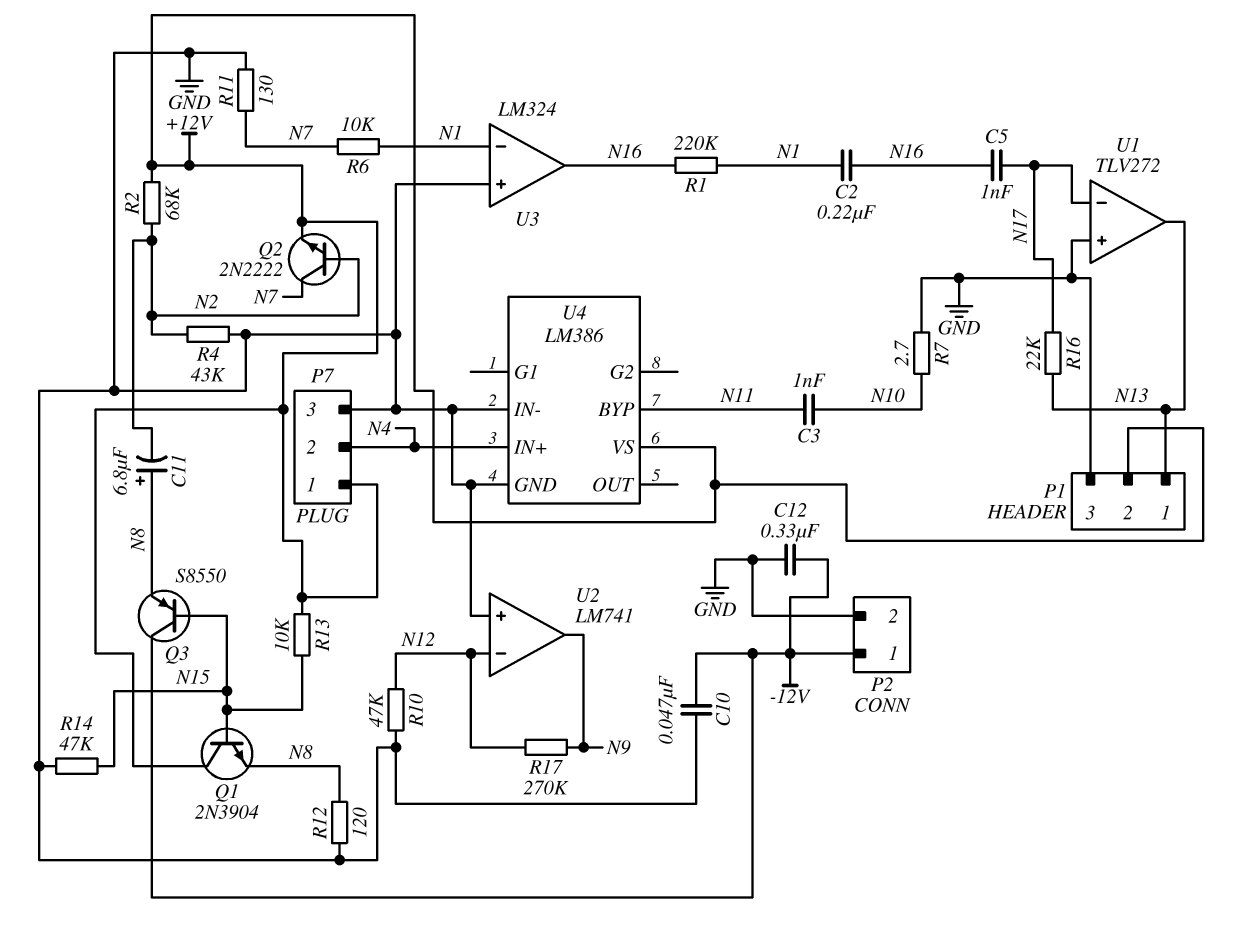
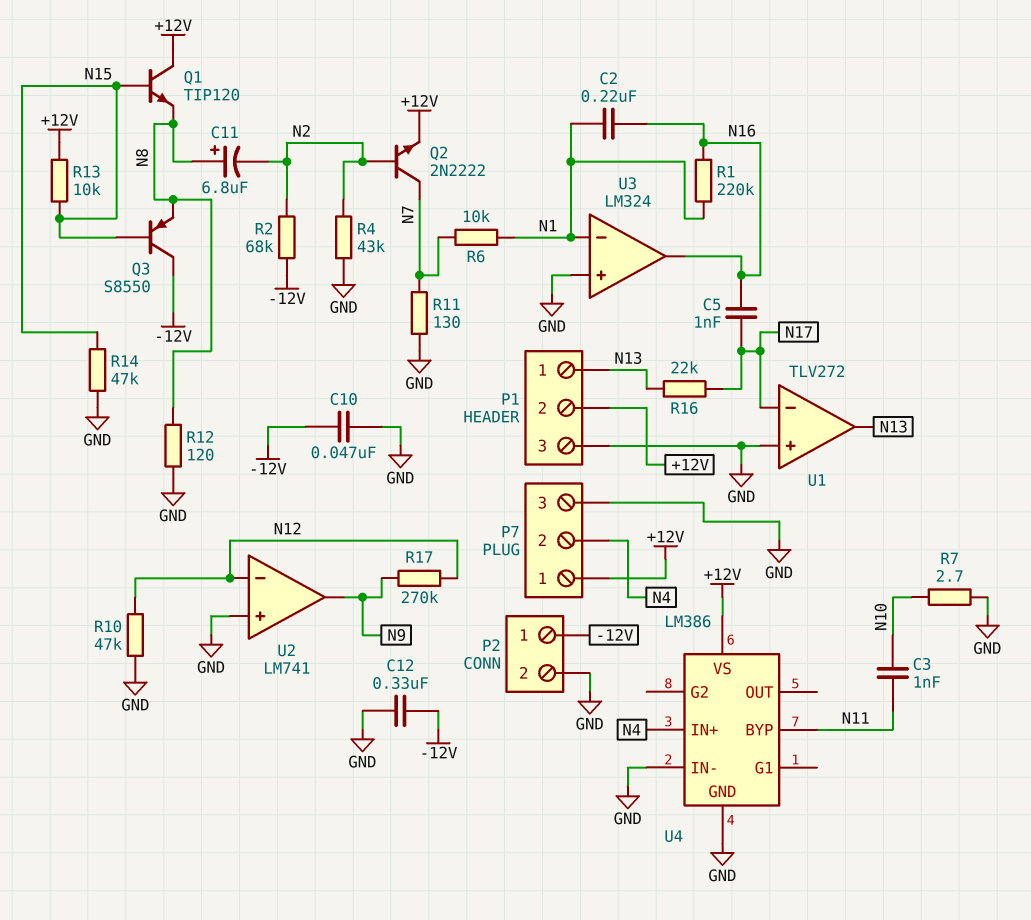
Q1: NPN 2N3904 (B N15, C +12V, E N8) -> NPN TIP120 (B N15, C +12V, E N8)
R2: 68k (+12V, N2) -> 68k (-12V, N2)

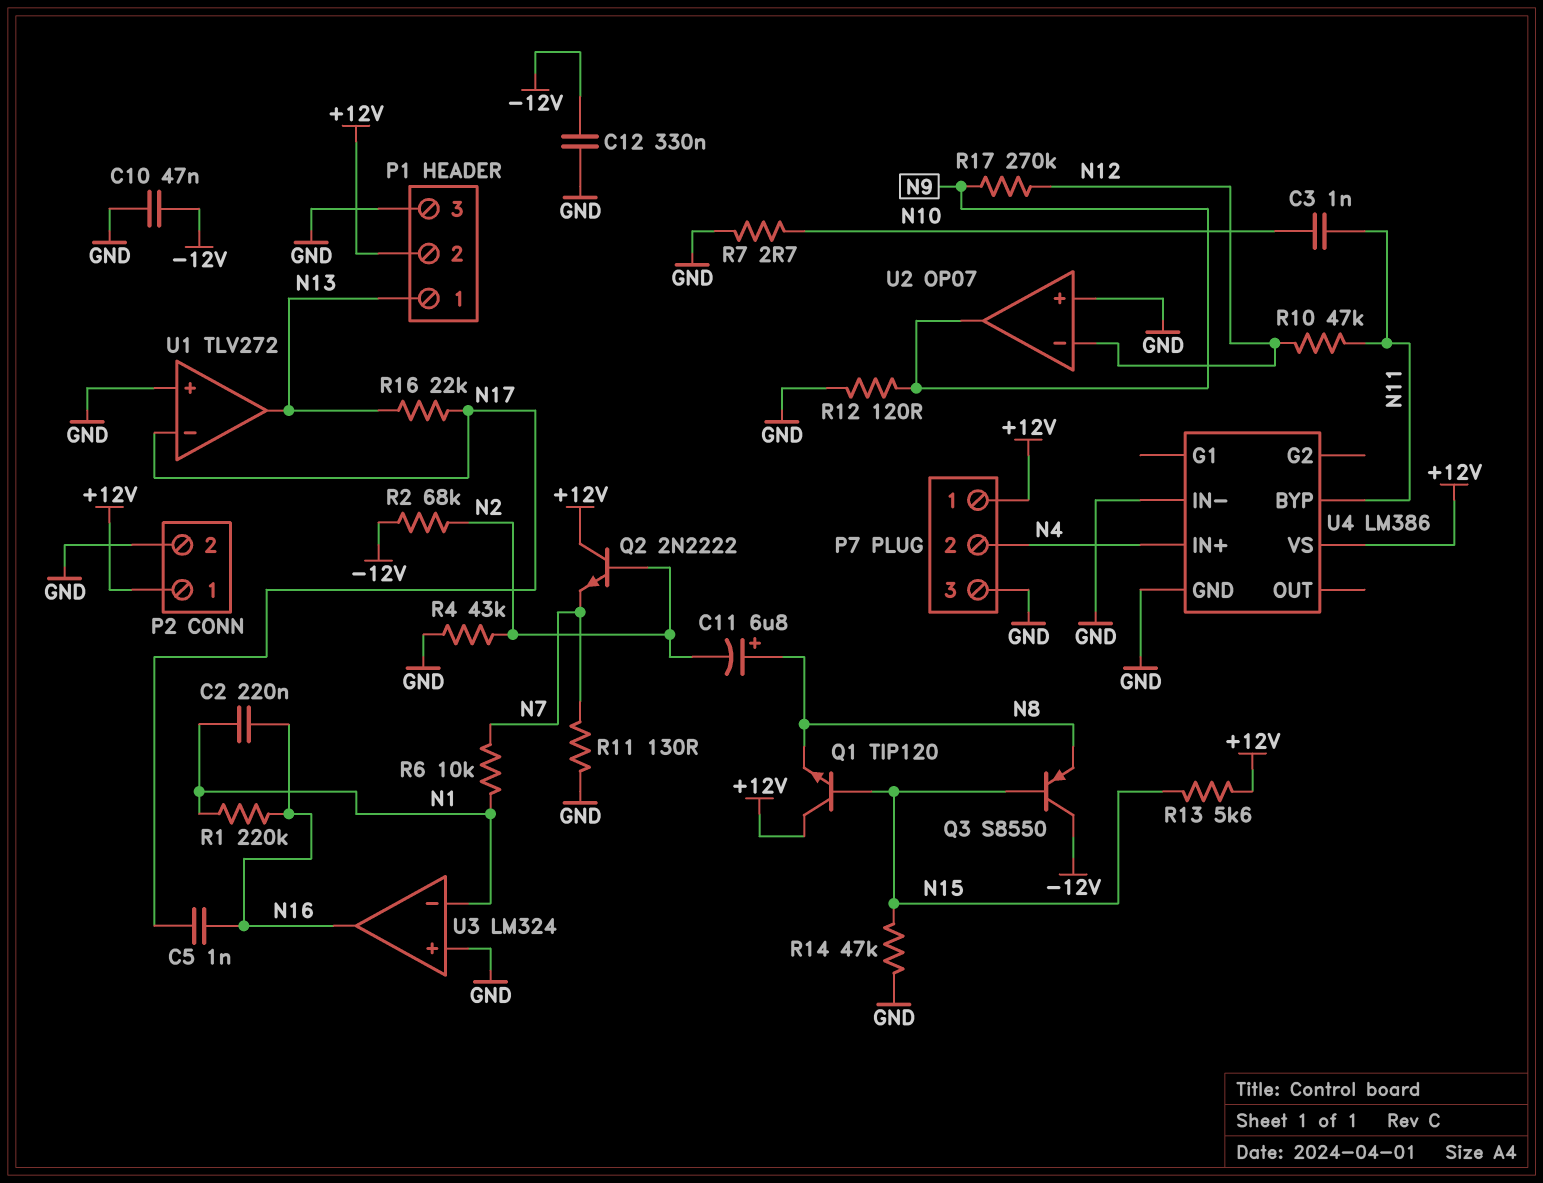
P2 pin 1: -12V -> +12V
Q2: NPN 2N2222 (B N2, C N7, E +12V) -> NPN 2N2222 (B N2, C +12V, E N7)
R10: 47k (GND, N12) -> 47k (N11, N12)
R12: 120 (GND, N8) -> 120 (GND, N9)
R13: 10k (+12V, N15) -> 5.6k (+12V, N15)
U2: LM741 -> OP07

